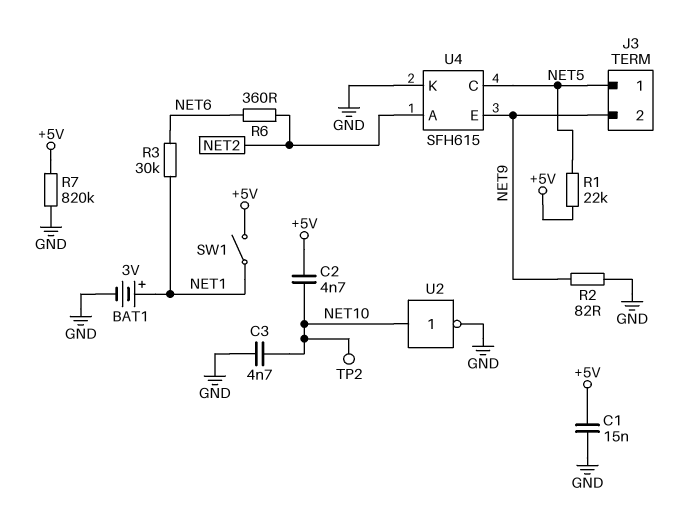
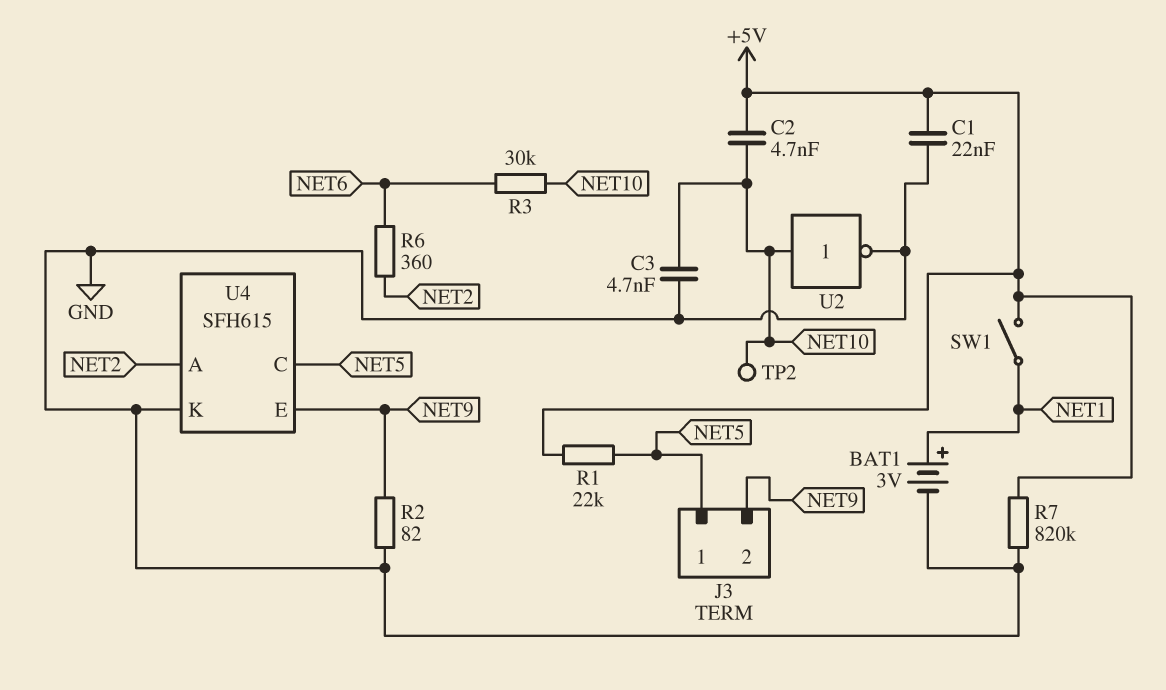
C1: 15nF (+5V, GND) -> 22nF (+5V, GND)
R3: 30k (NET1, NET6) -> 30k (NET6, NET10)

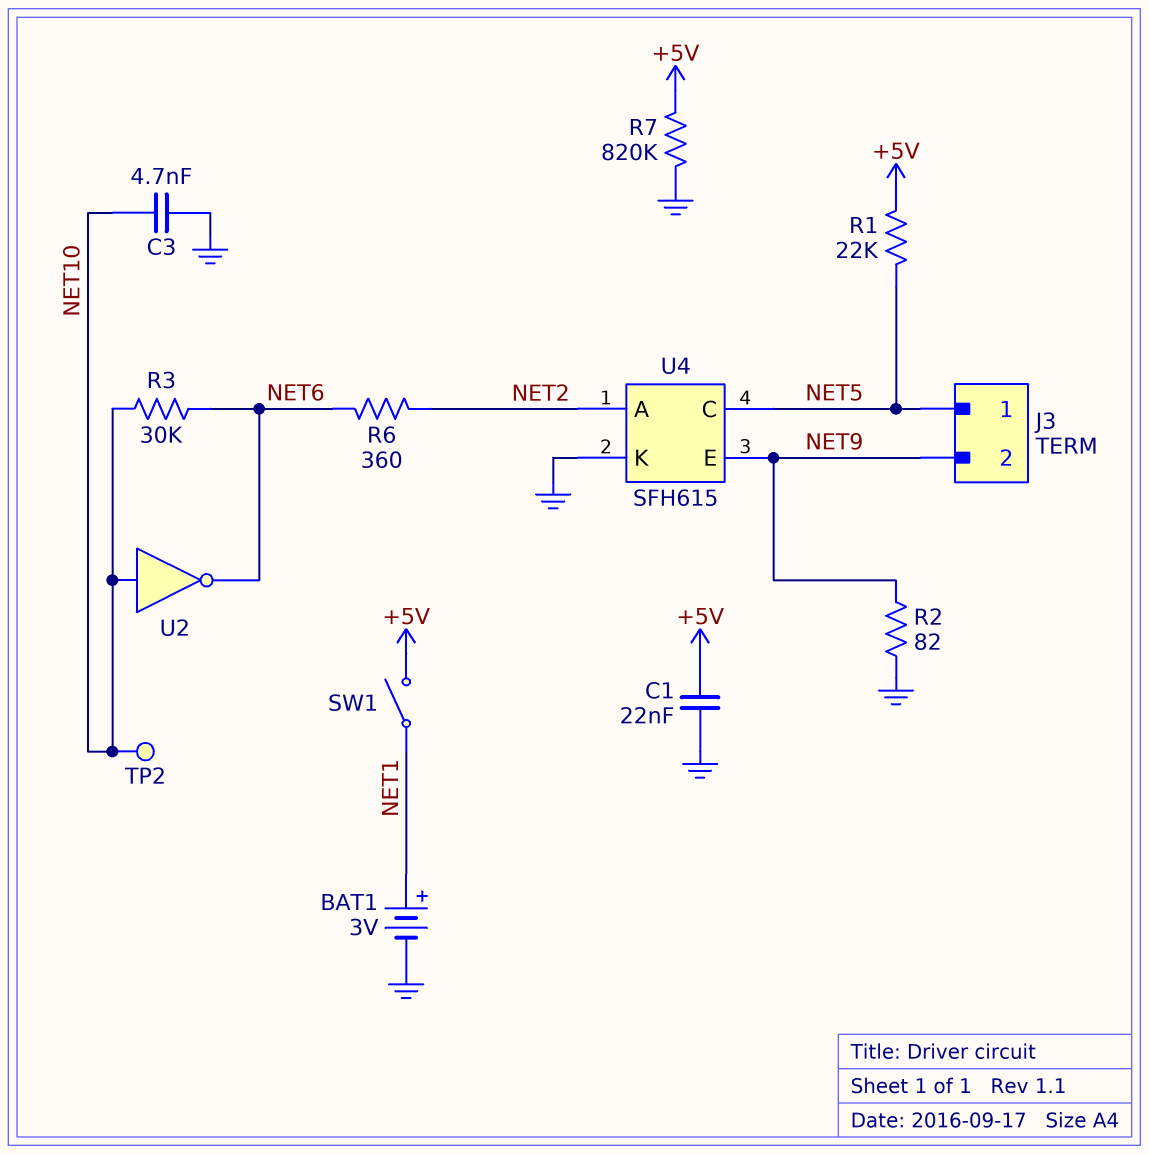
C2: 4.7nF (+5V, NET10) -> none
U2: NOT (in NET10, out GND) -> NOT (in NET10, out NET6)

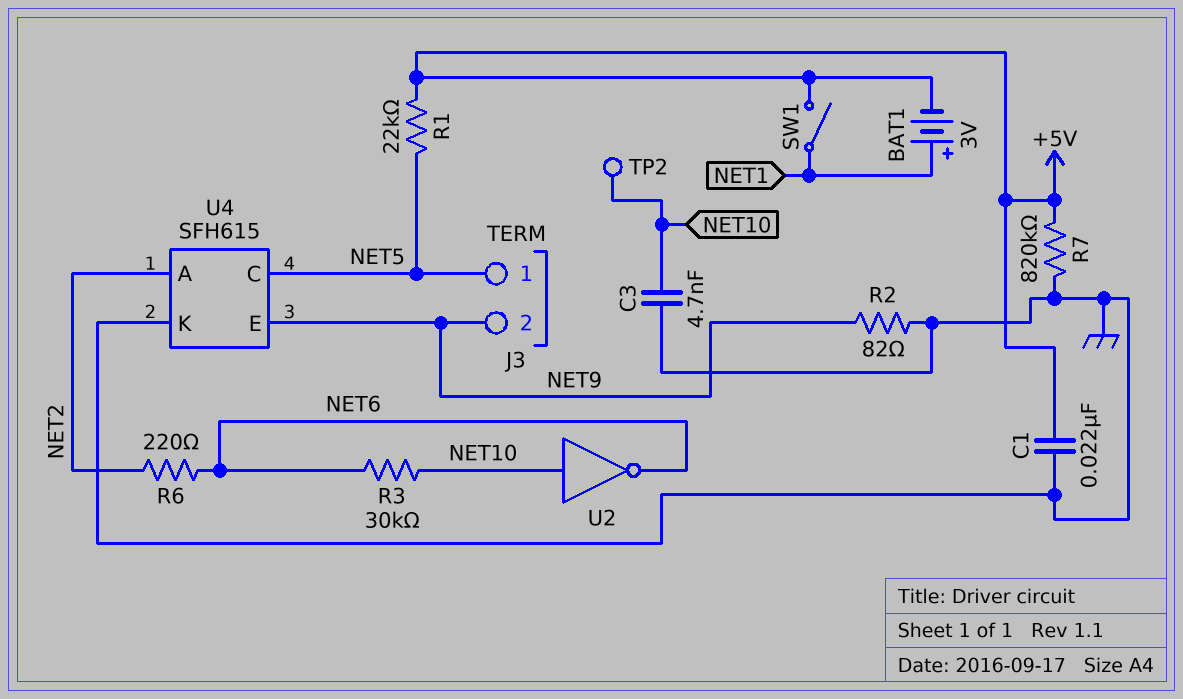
BAT1: 3V (plus NET1, minus GND) -> 3V (plus NET1, minus +5V)
R6: 360 (NET2, NET6) -> 220 (NET2, NET6)

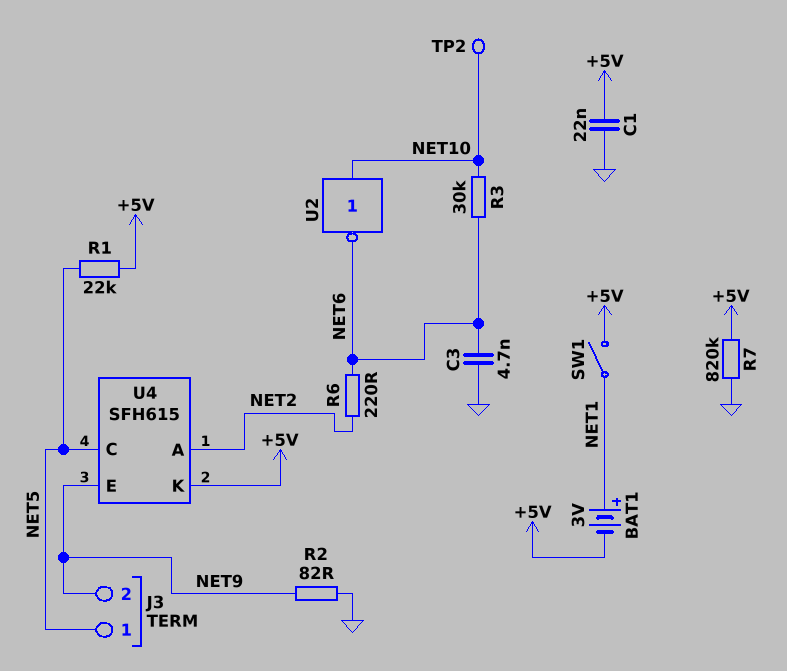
C3: 4.7nF (GND, NET10) -> 4.7nF (GND, NET6)
U4 pin K: GND -> +5V

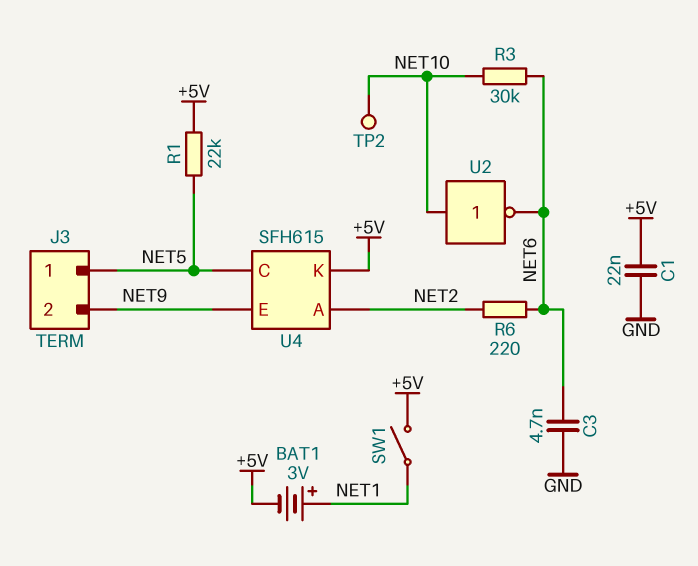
R2: 82 (GND, NET9) -> none
R7: 820k (+5V, GND) -> none

